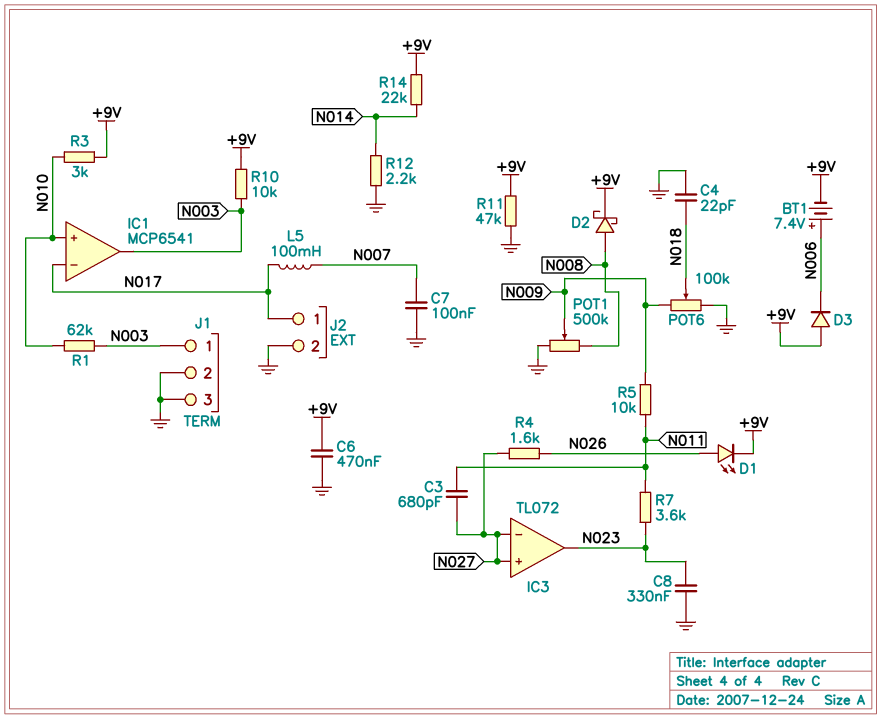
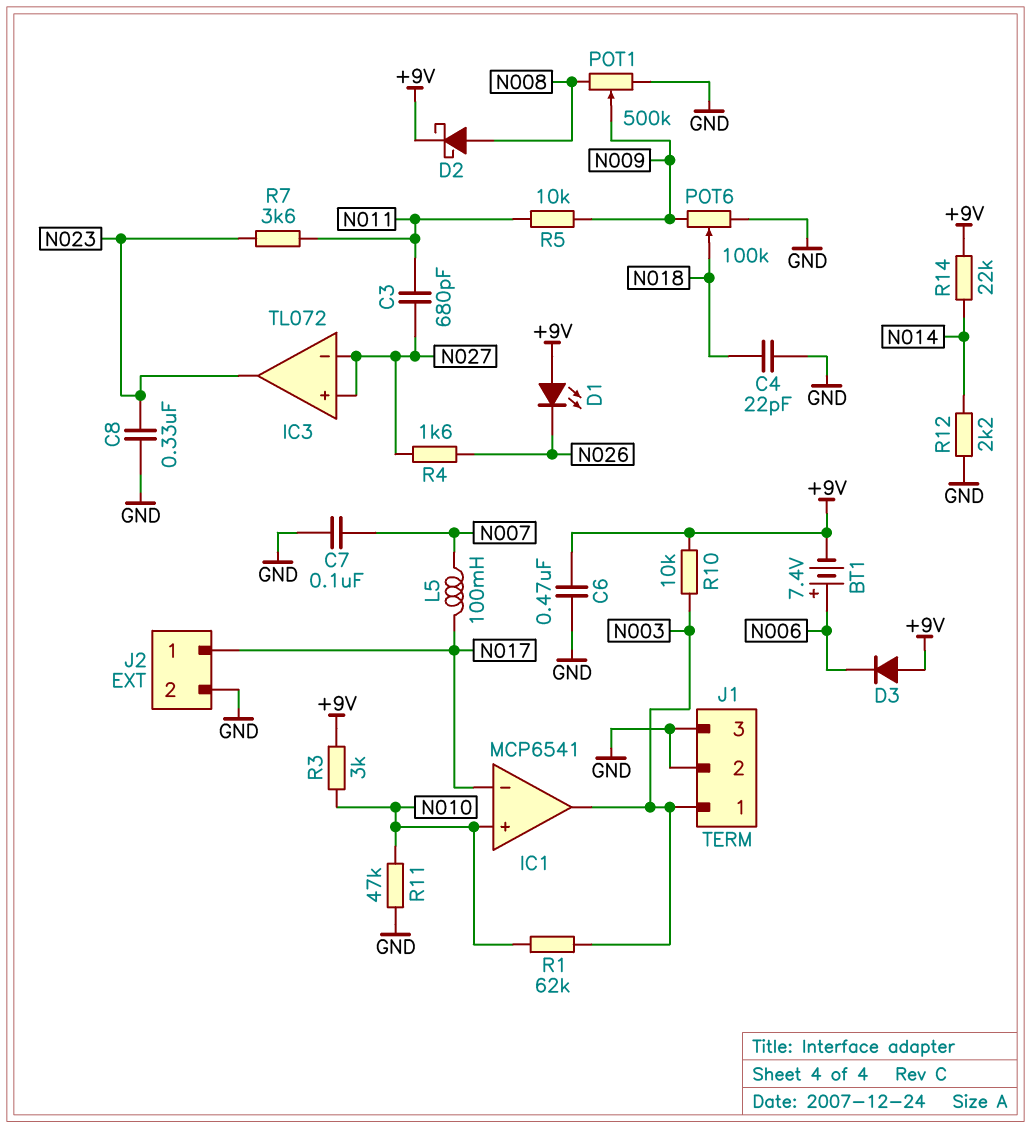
D1: LED (A N026, K +9V) -> LED (A +9V, K N026)
R11: 47k (+9V, GND) -> 47k (GND, N010)

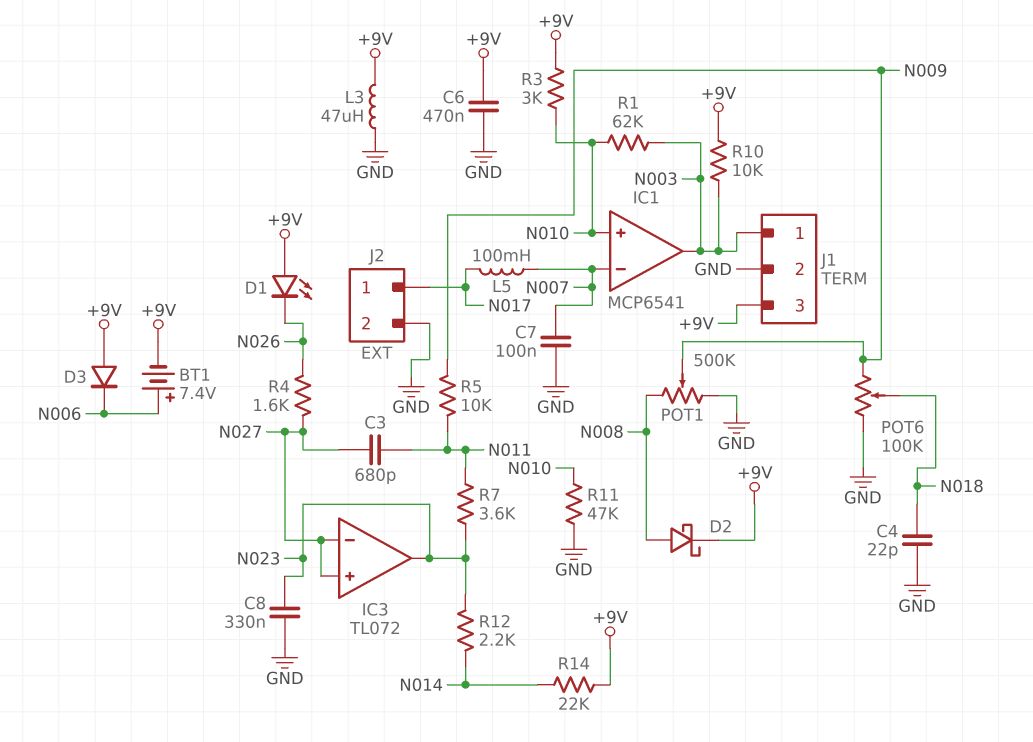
IC1 pin in-: N017 -> N007
J1 pin 3: GND -> +9V
L3: none -> 47uH (+9V, GND)
R12: 2.2k (GND, N014) -> 2.2k (N014, N023)

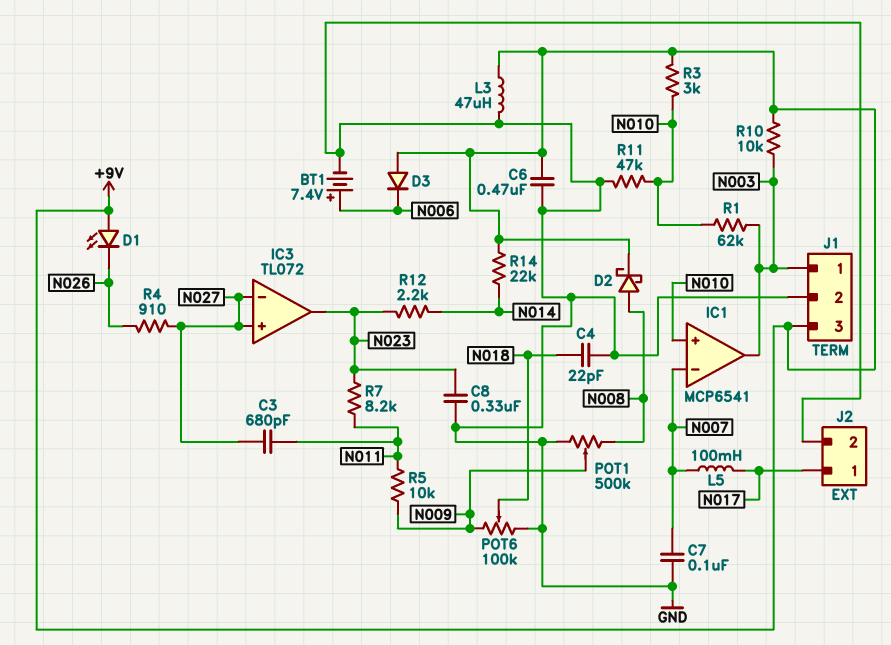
BT1: 7.4V (plus N006, minus +9V) -> 7.4V (plus N006, minus GND)
R4: 1.6k (N026, N027) -> 910 (N026, N027)
R7: 3.6k (N011, N023) -> 8.2k (N011, N023)

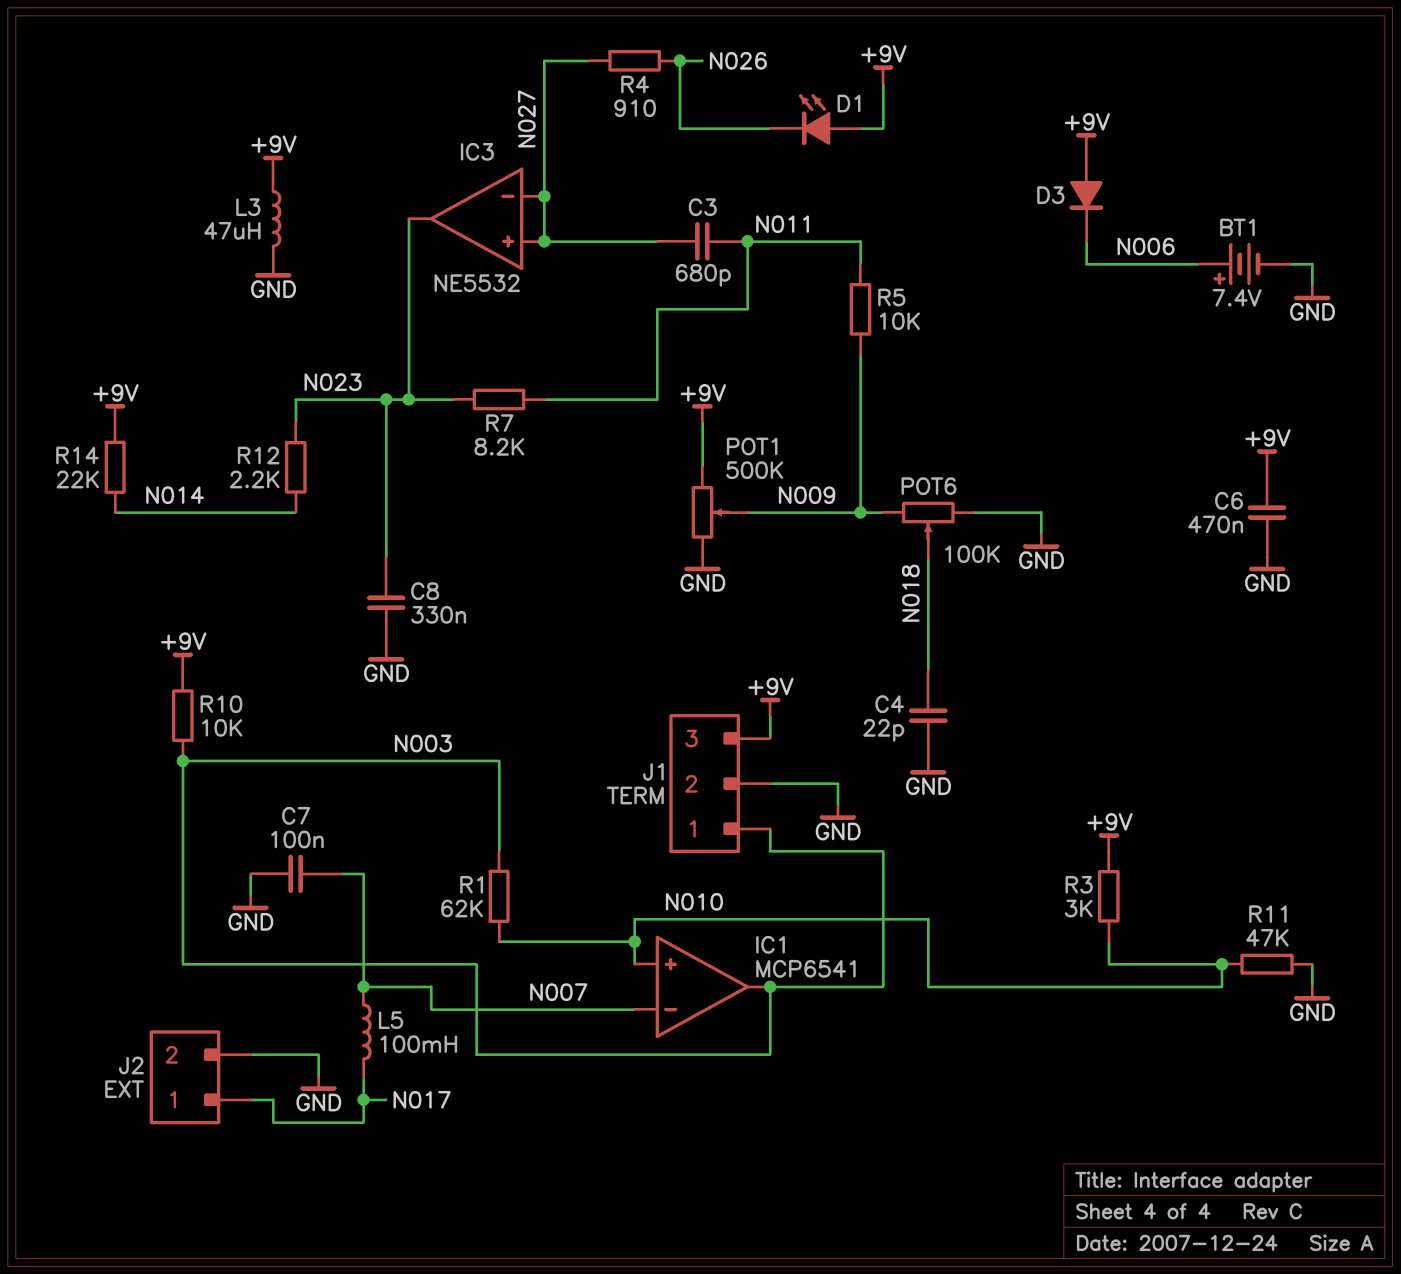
D2: schottky (A N008, K +9V) -> none
IC3: TL072 -> NE5532
POT1: 500k (GND, N008, wiper N009) -> 500k (+9V, GND, wiper N009)

